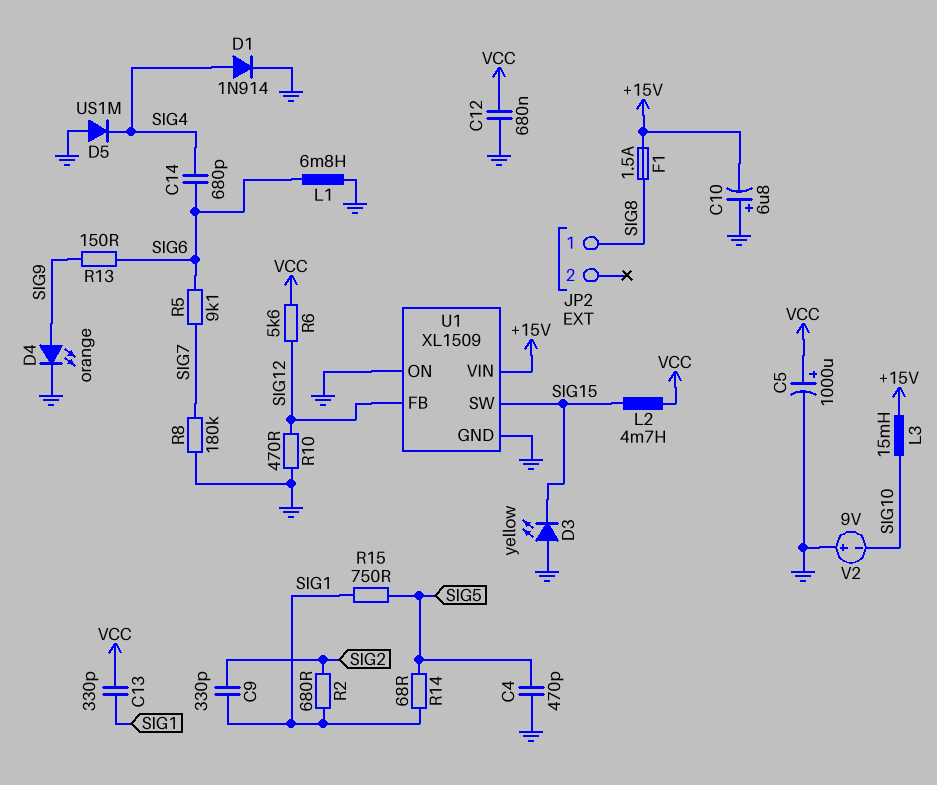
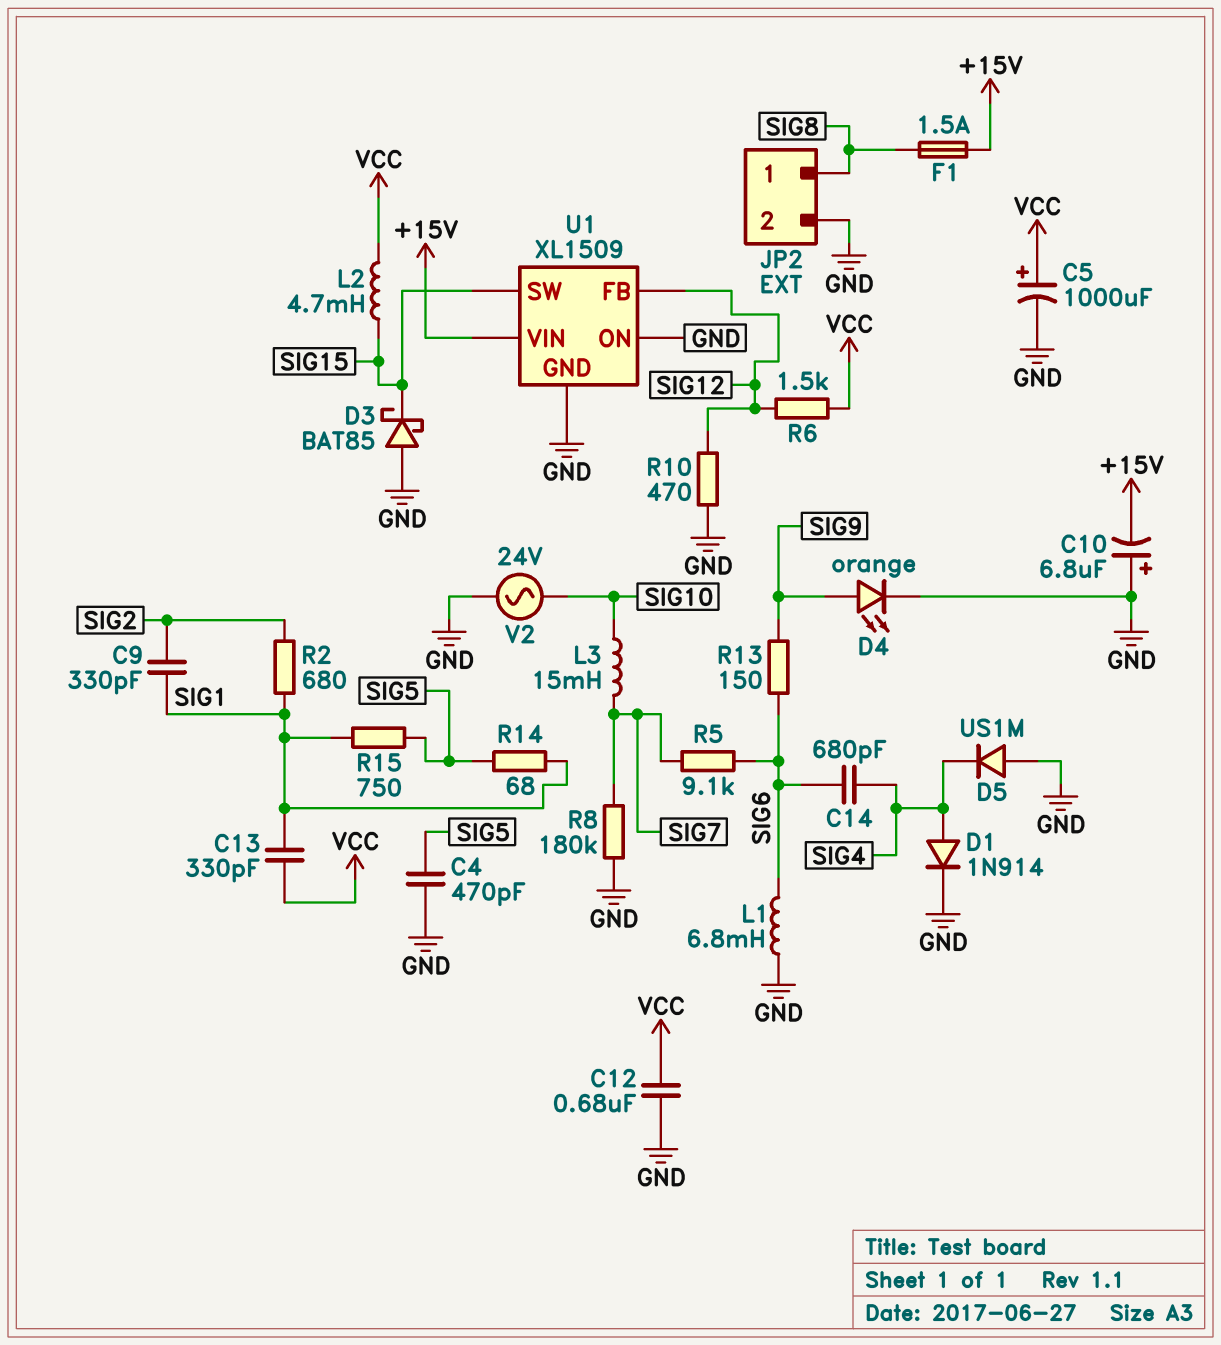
D3: LED yellow (A GND, K SIG15) -> schottky BAT85 (A GND, K SIG15)
JP2 pin 2: none -> GND
L3: 15mH (+15V, SIG10) -> 15mH (SIG7, SIG10)
R6: 5.6k (SIG12, VCC) -> 1.5k (SIG12, VCC)
V2: 9V (plus GND, minus SIG10) -> AC 24V (GND, SIG10)

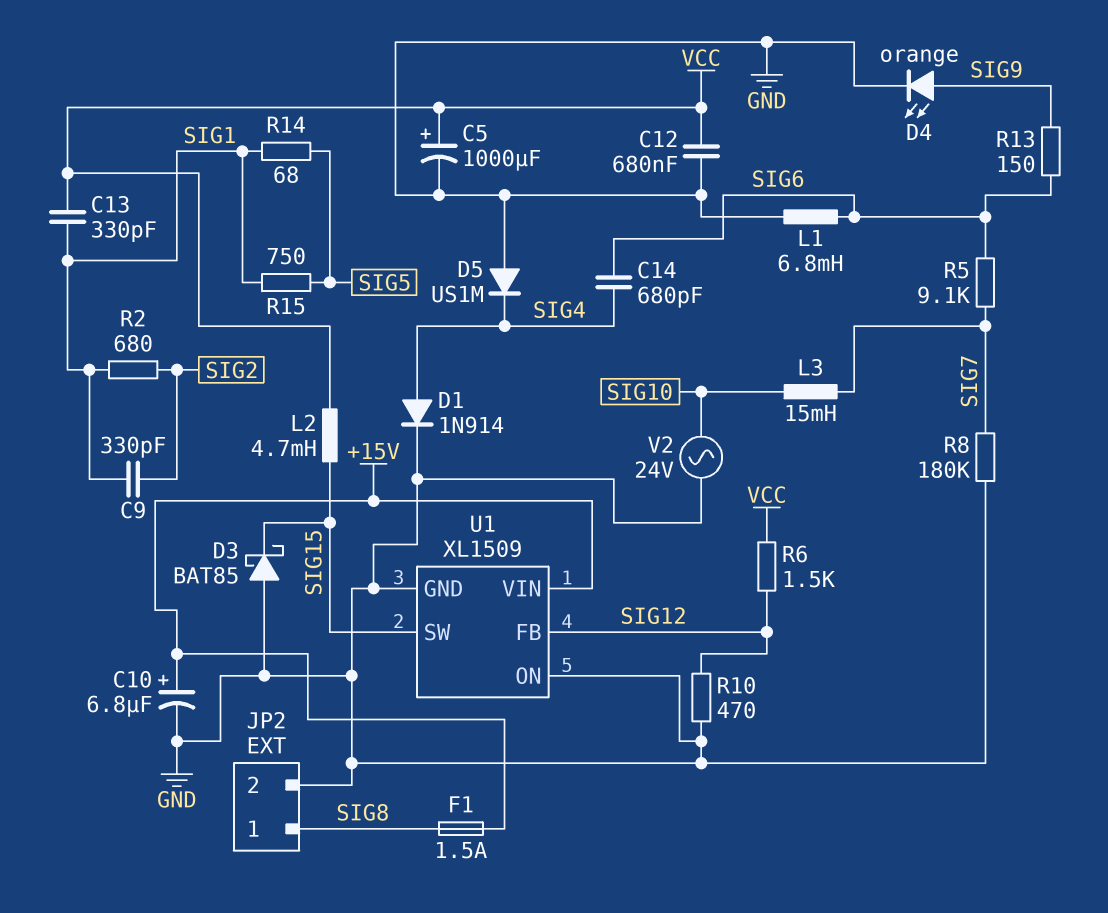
C4: 470pF (GND, SIG5) -> none
C10: 6.8uF (plus GND, minus +15V) -> 6.8uF (plus +15V, minus GND)

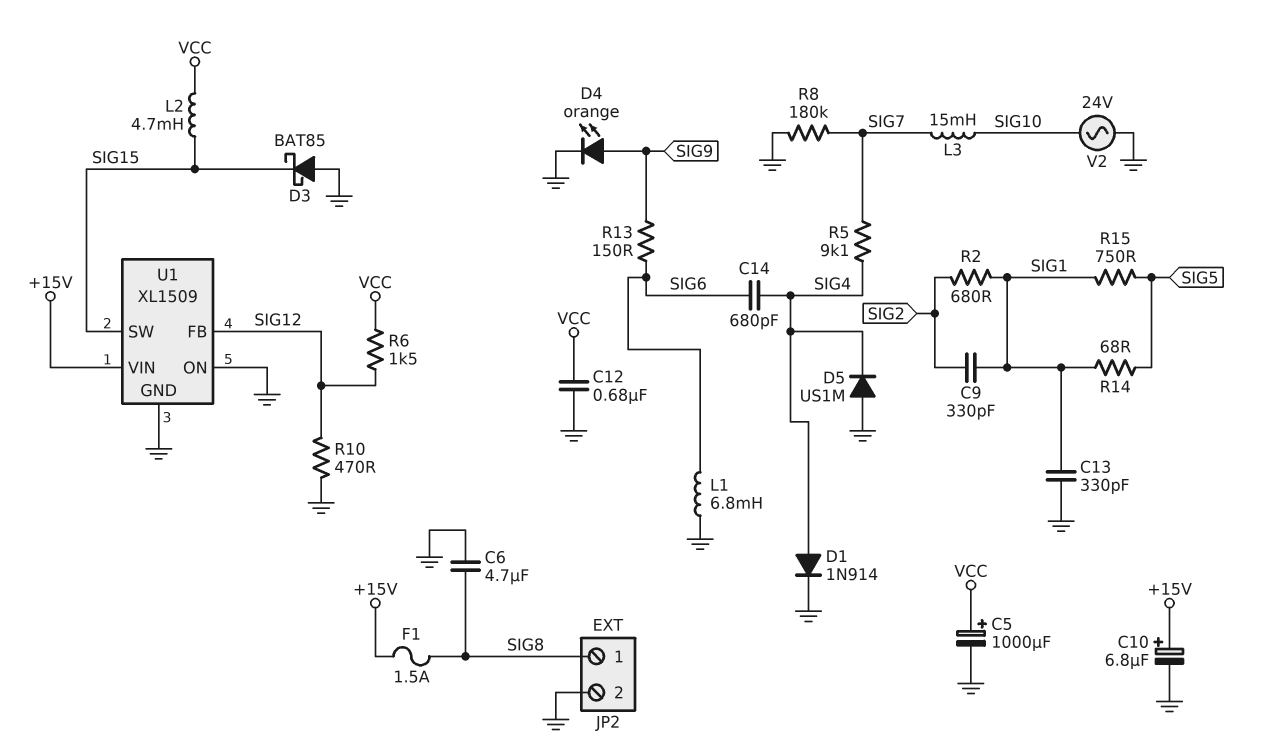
C6: none -> 4.7uF (GND, SIG8)
C13: 330pF (SIG1, VCC) -> 330pF (GND, SIG1)
R5: 9.1k (SIG6, SIG7) -> 9.1k (SIG4, SIG7)

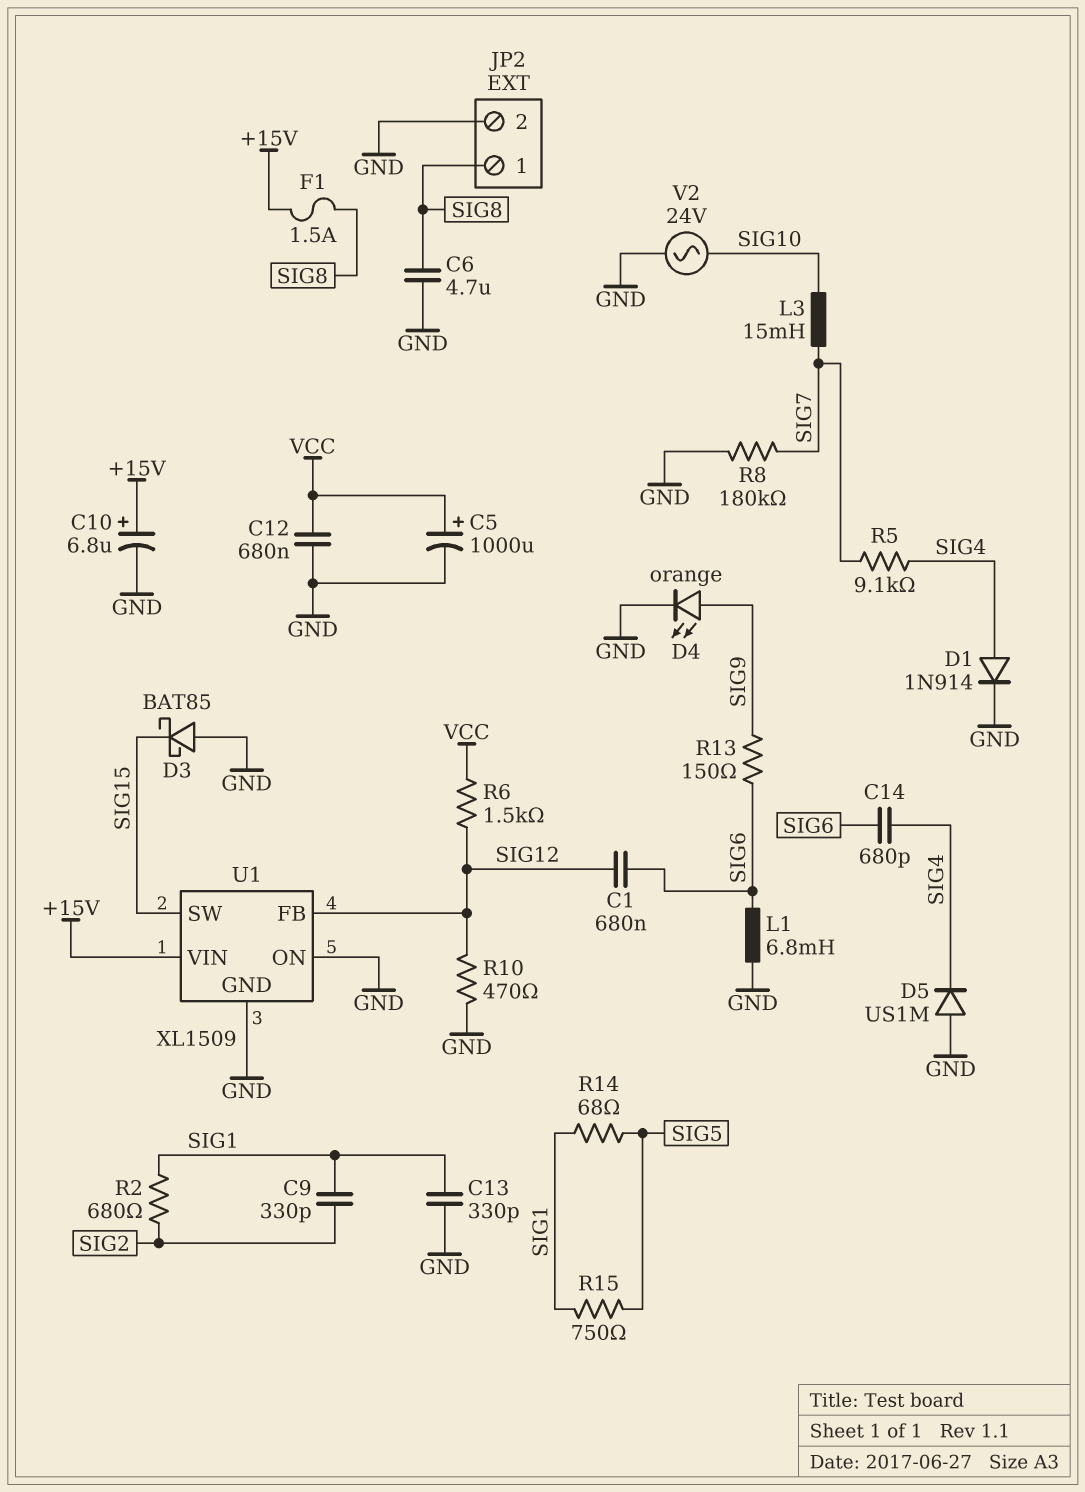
C1: none -> 680nF (SIG6, SIG12)
L2: 4.7mH (SIG15, VCC) -> none

